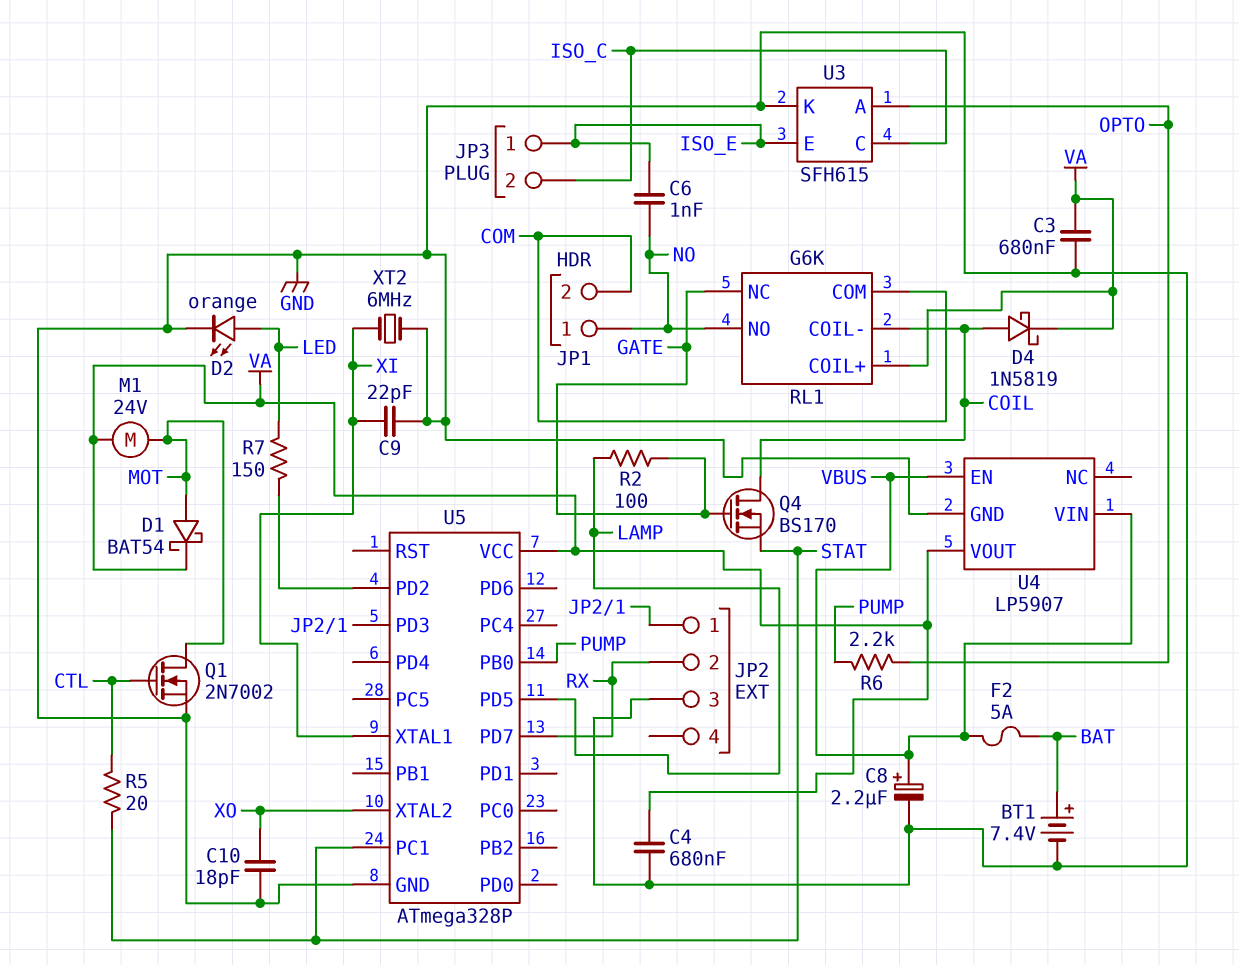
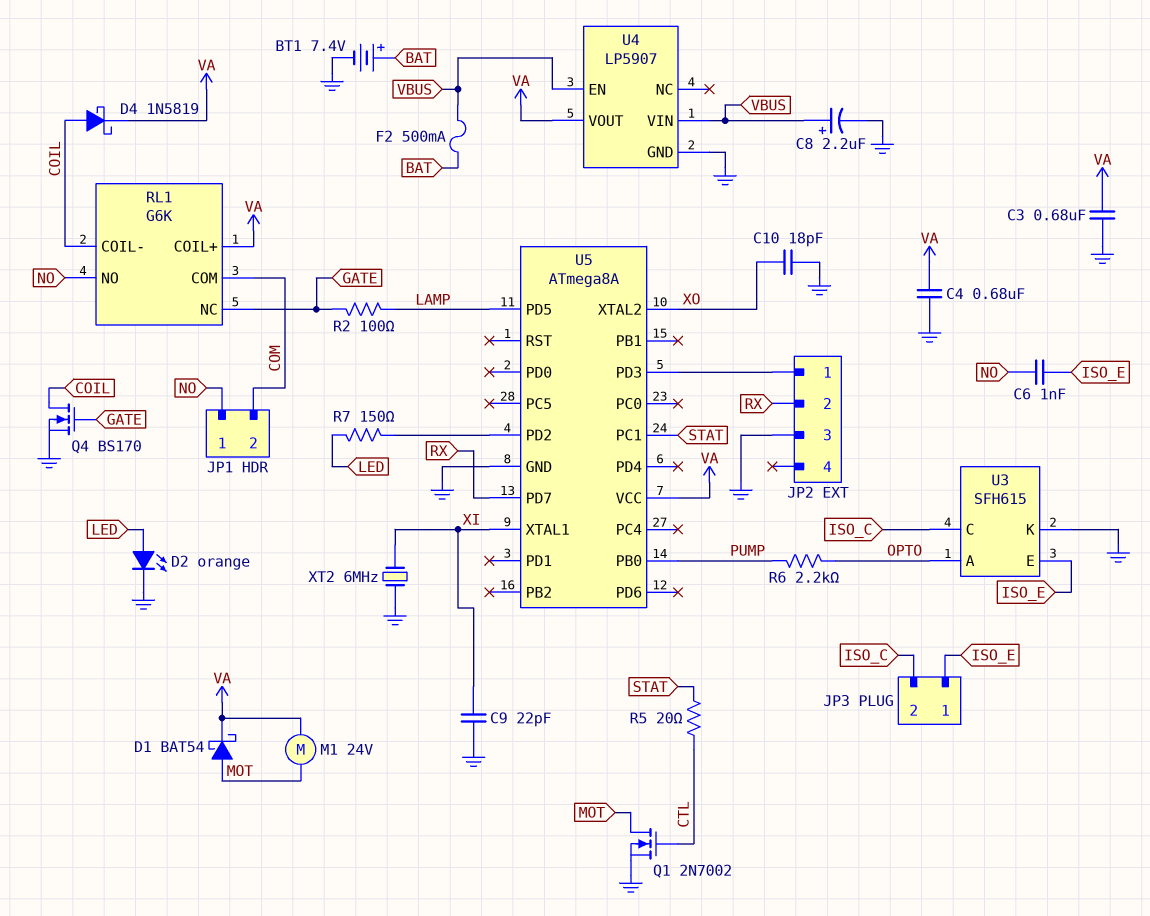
F2: 5A (BAT, VBUS) -> 500mA (BAT, VBUS)
Q4: NMOS BS170 (G GATE, D COIL, S STAT) -> NMOS BS170 (G GATE, D COIL, S GND)
U5: ATmega328P -> ATmega8A

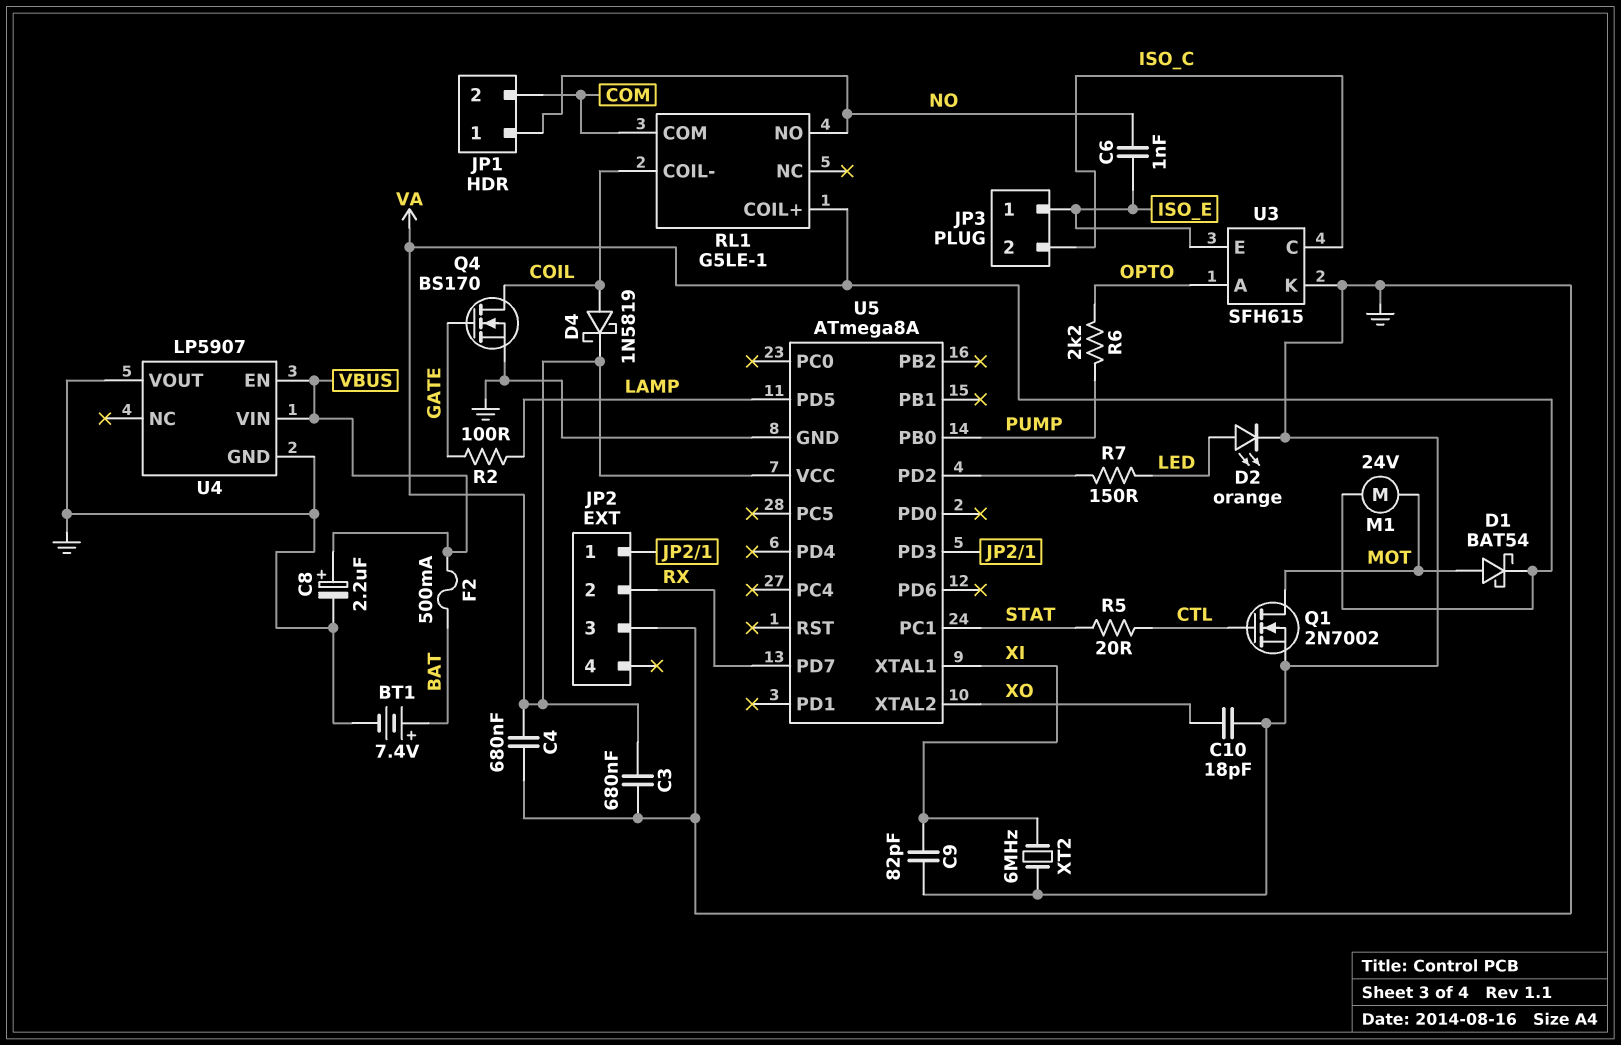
C9: 22pF (GND, XI) -> 82pF (GND, XI)
RL1: G6K -> G5LE-1
RL1 pin NC: GATE -> none
U4 pin VOUT: VA -> GND

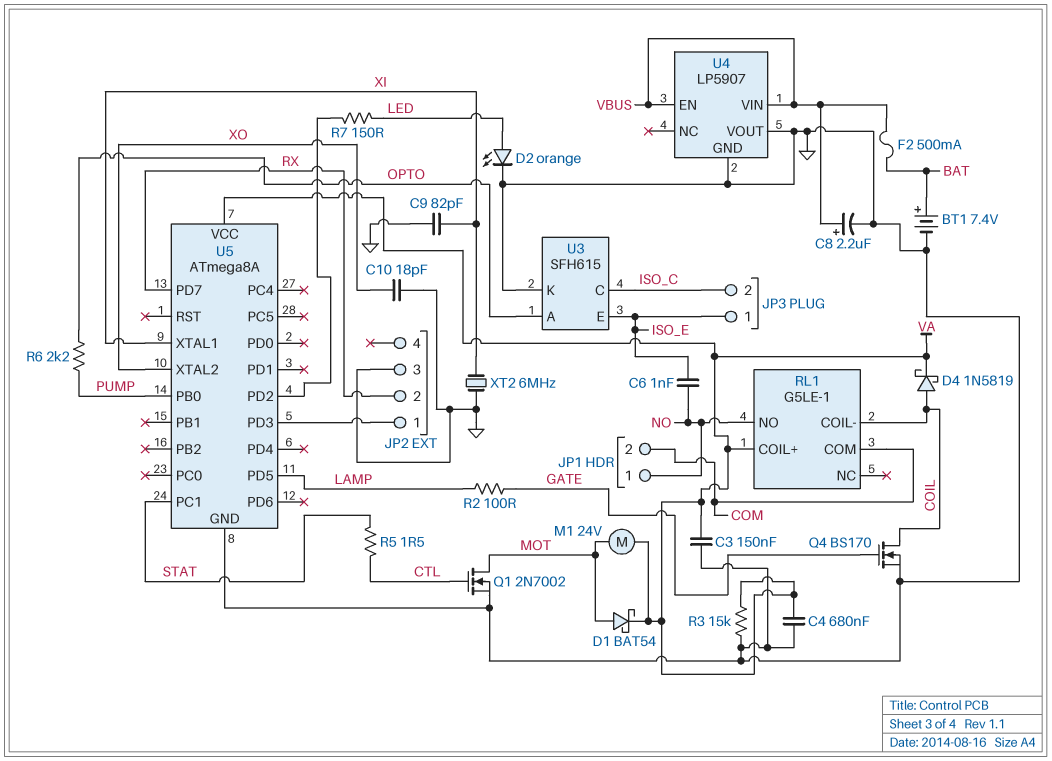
C3: 680nF (GND, VA) -> 150nF (GND, VA)
R3: none -> 15k (GND, VA)
R5: 20 (CTL, STAT) -> 1.5 (CTL, STAT)

